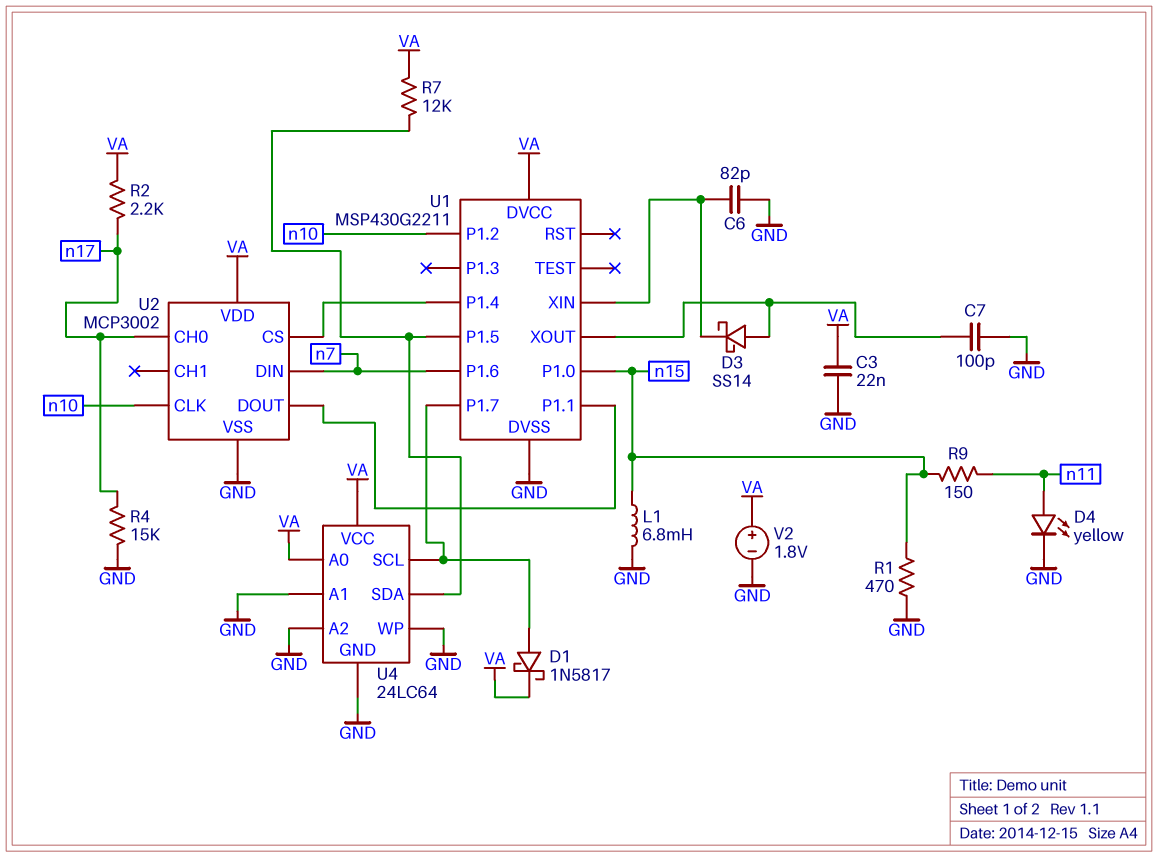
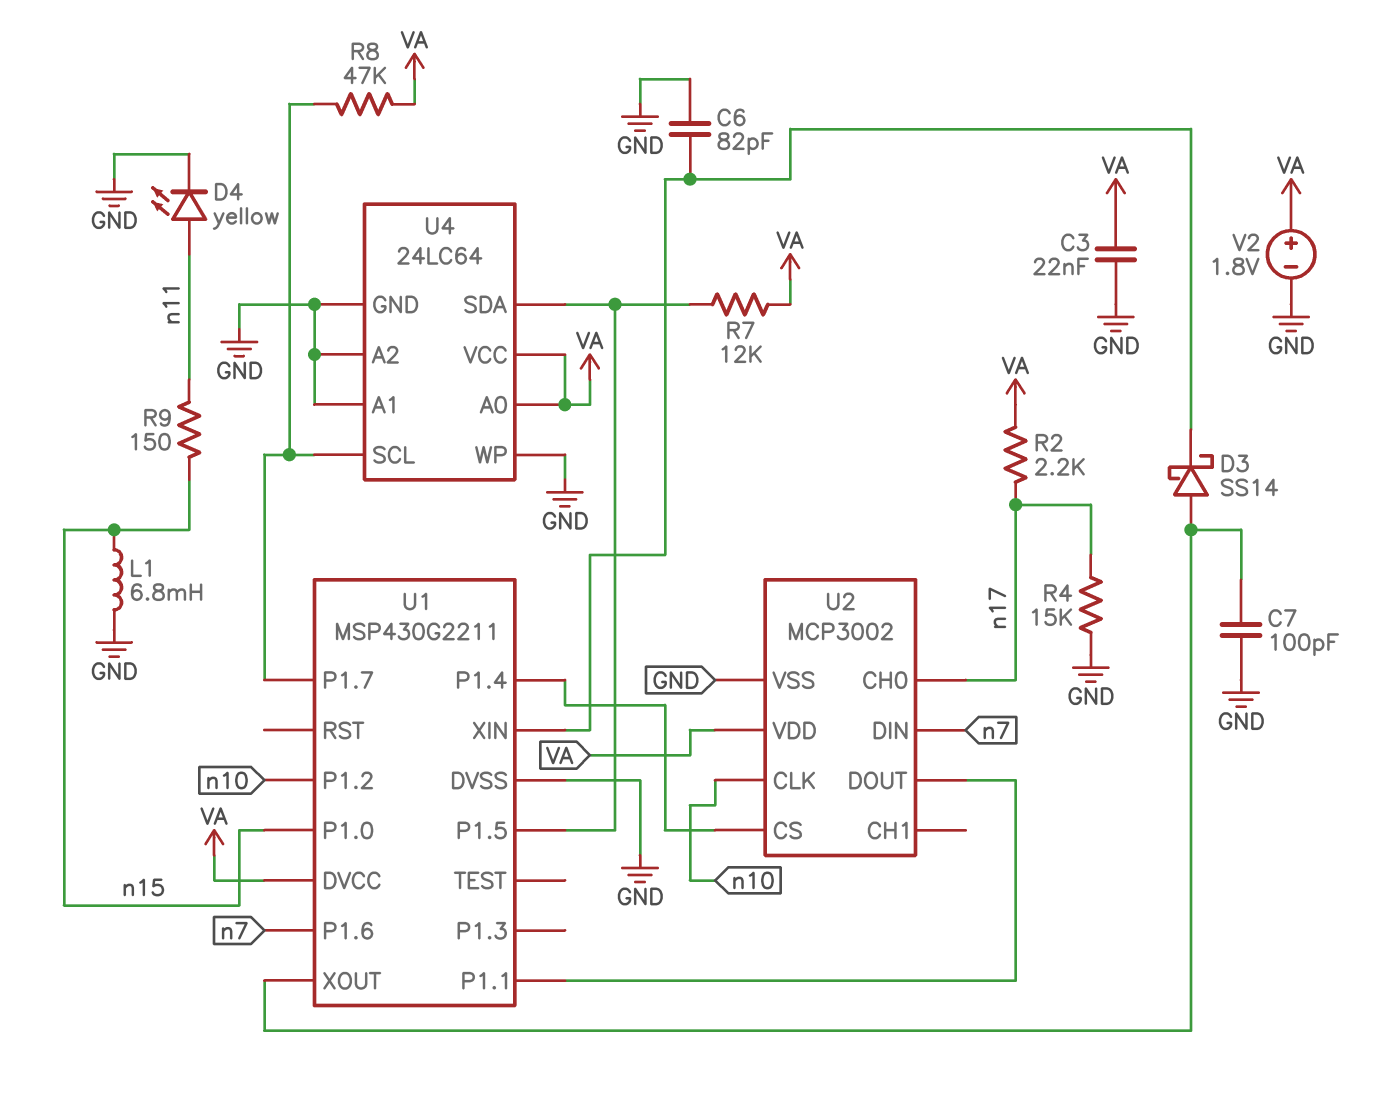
D1: schottky 1N5817 (A U1/P1.7, K VA) -> none
R1: 470 (GND, n15) -> none
R8: none -> 47k (U1/P1.7, VA)

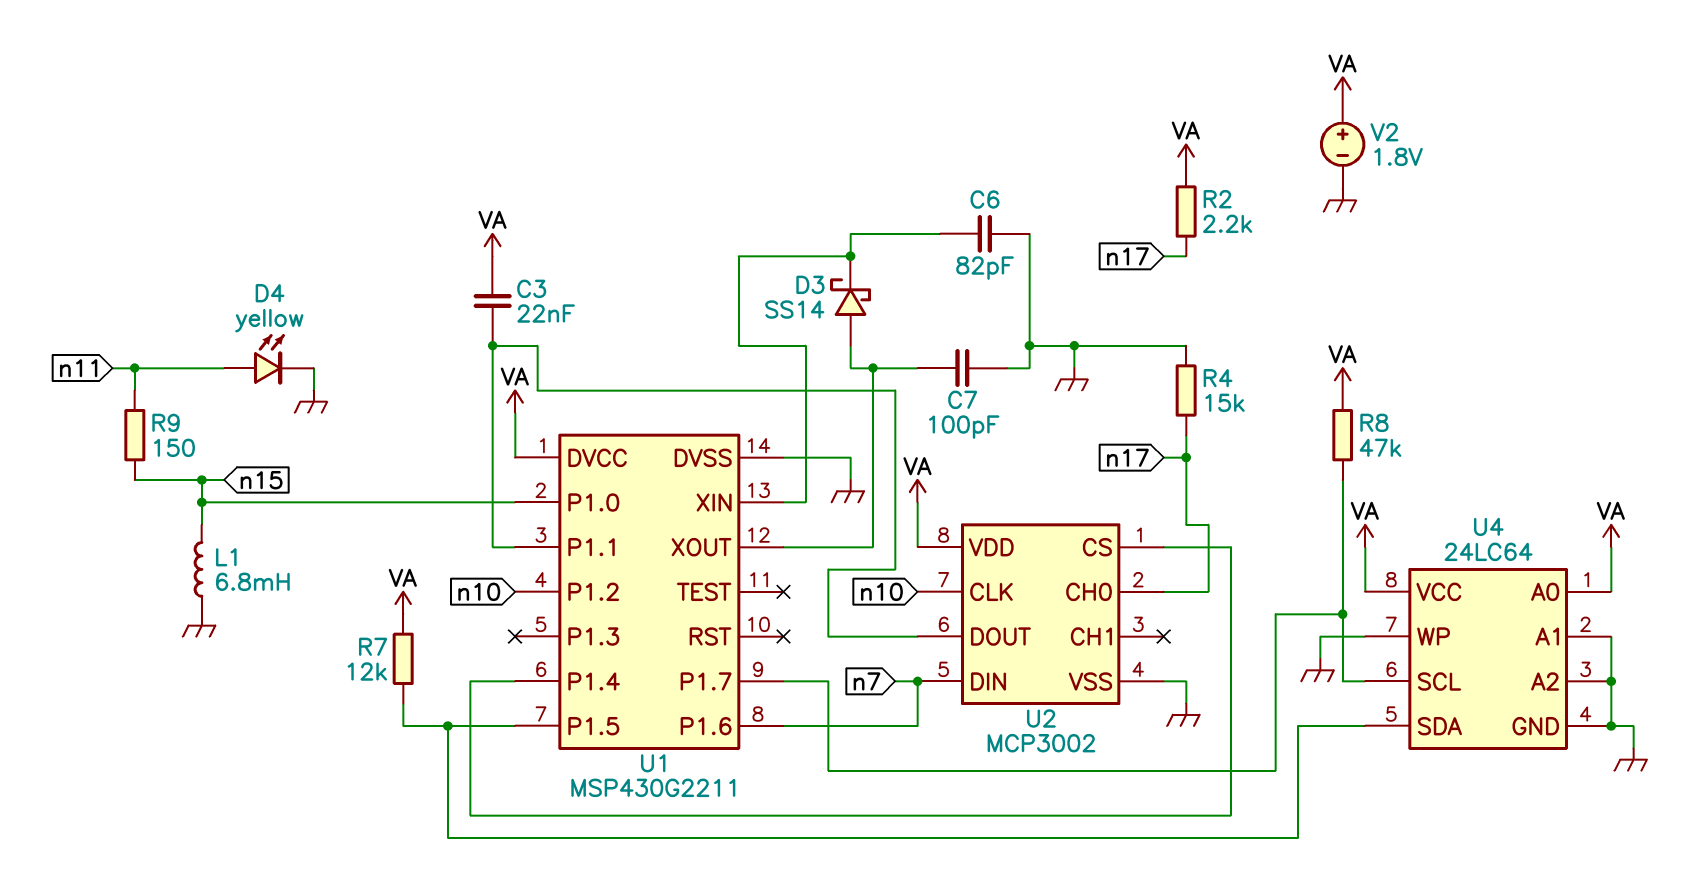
C3: 22nF (GND, VA) -> 22nF (U1/P1.1, VA)

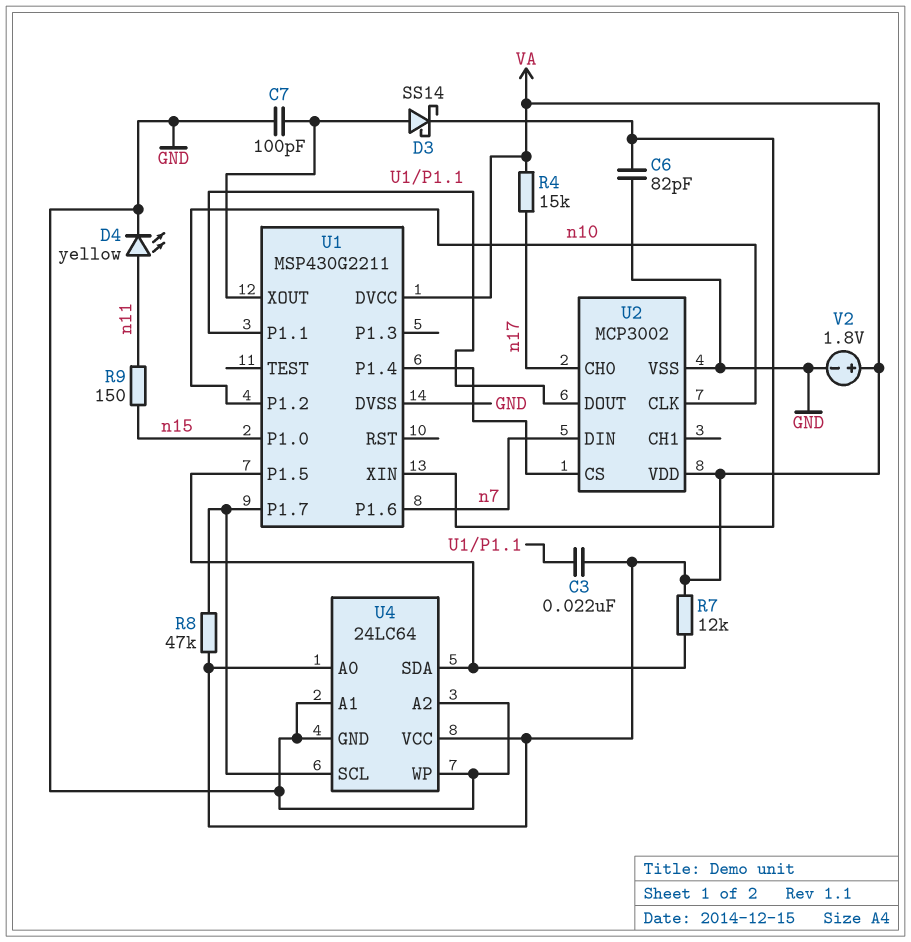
L1: 6.8mH (GND, n15) -> none
R2: 2.2k (VA, n17) -> none
R4: 15k (GND, n17) -> 15k (VA, n17)

